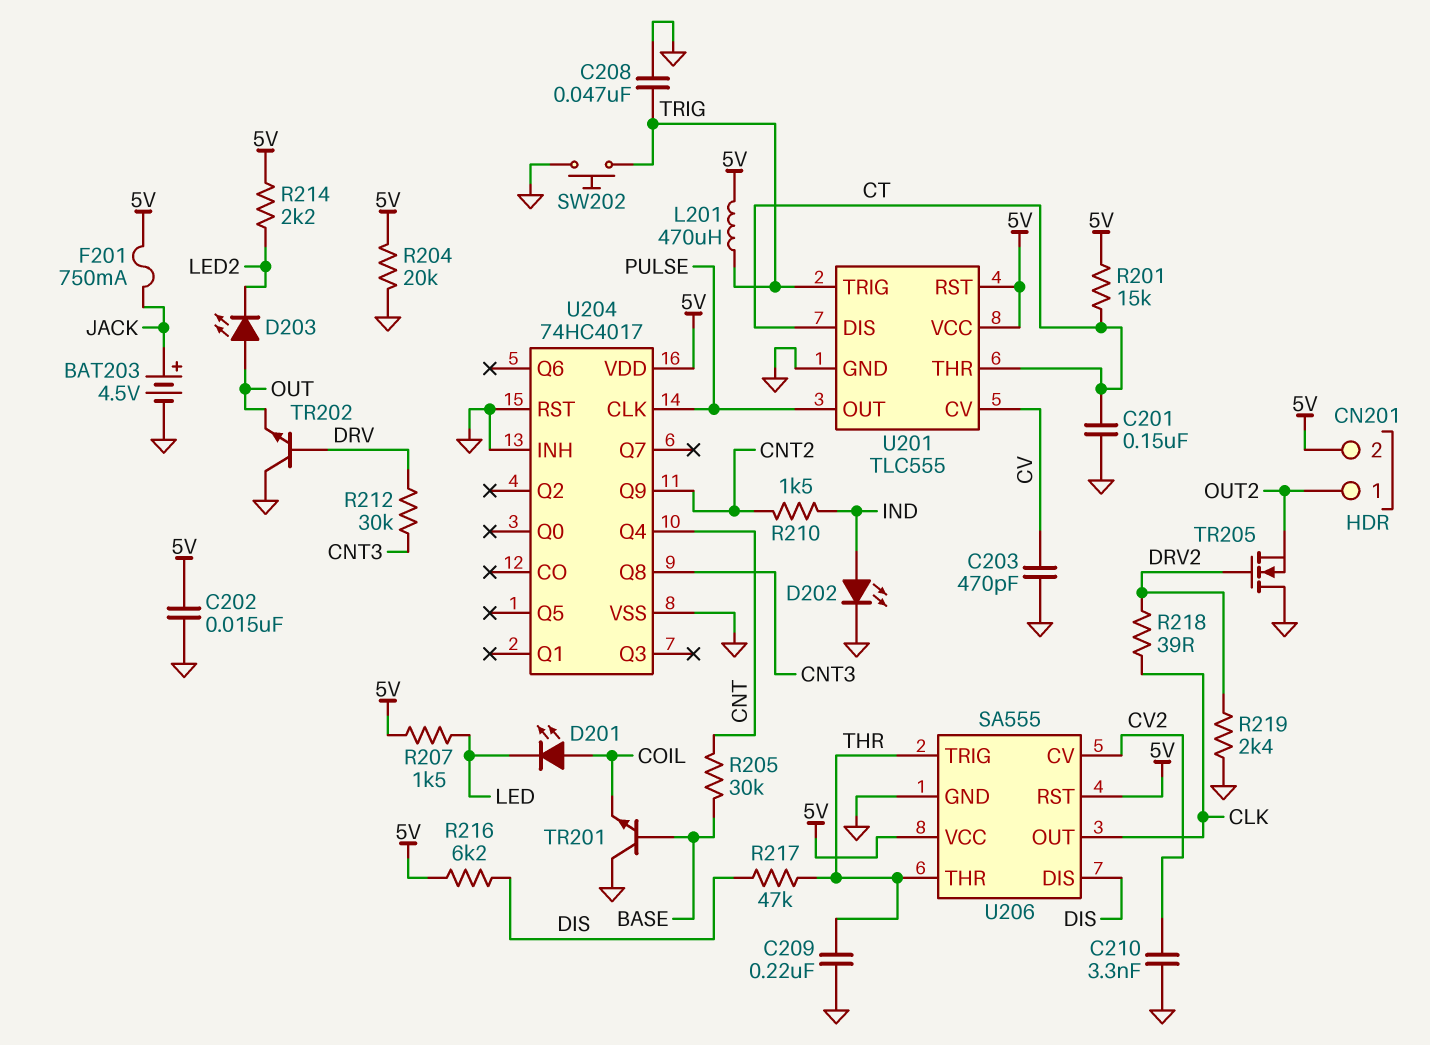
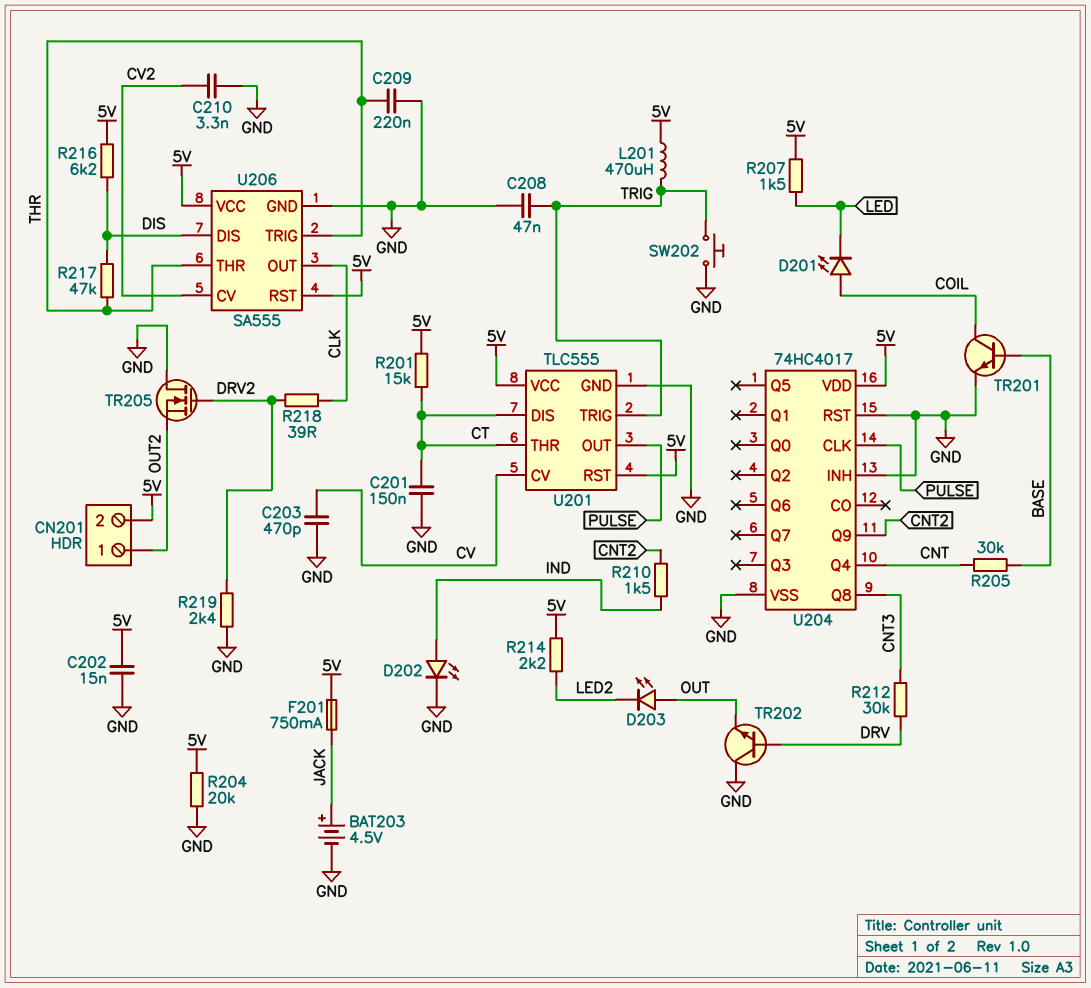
TR201: NPN (B BASE, C GND, E COIL) -> NPN (B BASE, C COIL, E GND)

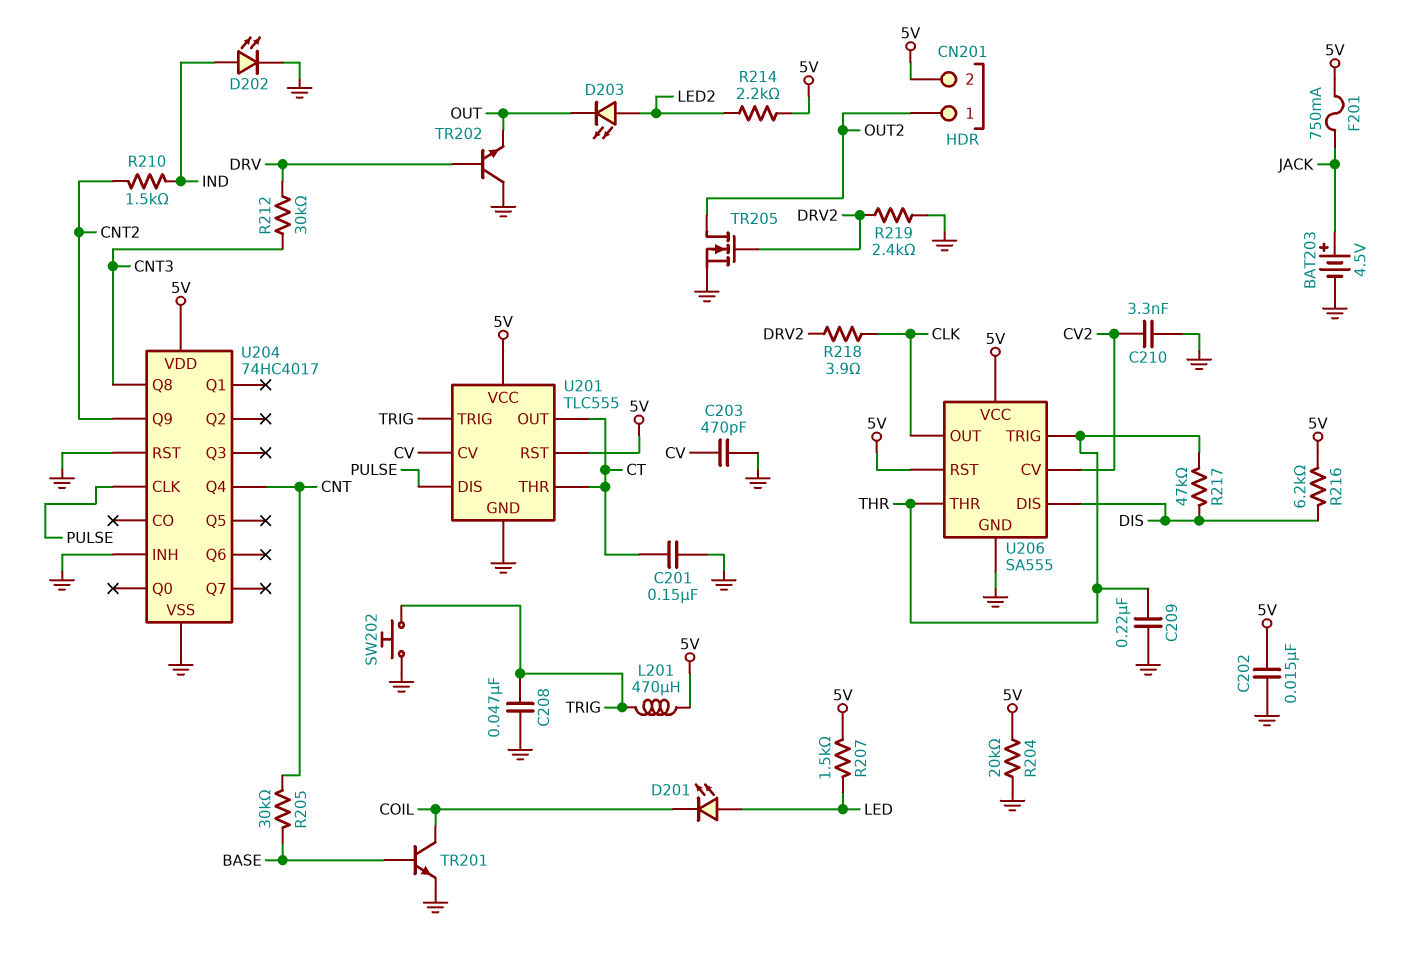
D201: LED (A COIL, K LED) -> LED (A LED, K COIL)
D203: LED (A OUT, K LED2) -> LED (A LED2, K OUT)
R201: 15k (5V, CT) -> none
R218: 39 (CLK, DRV2) -> 3.9 (CLK, DRV2)
TR205: NMOS (G DRV2, D GND, S OUT2) -> NMOS (G DRV2, D OUT2, S GND)
U201 pin DIS: CT -> PULSE
U201 pin OUT: PULSE -> CT

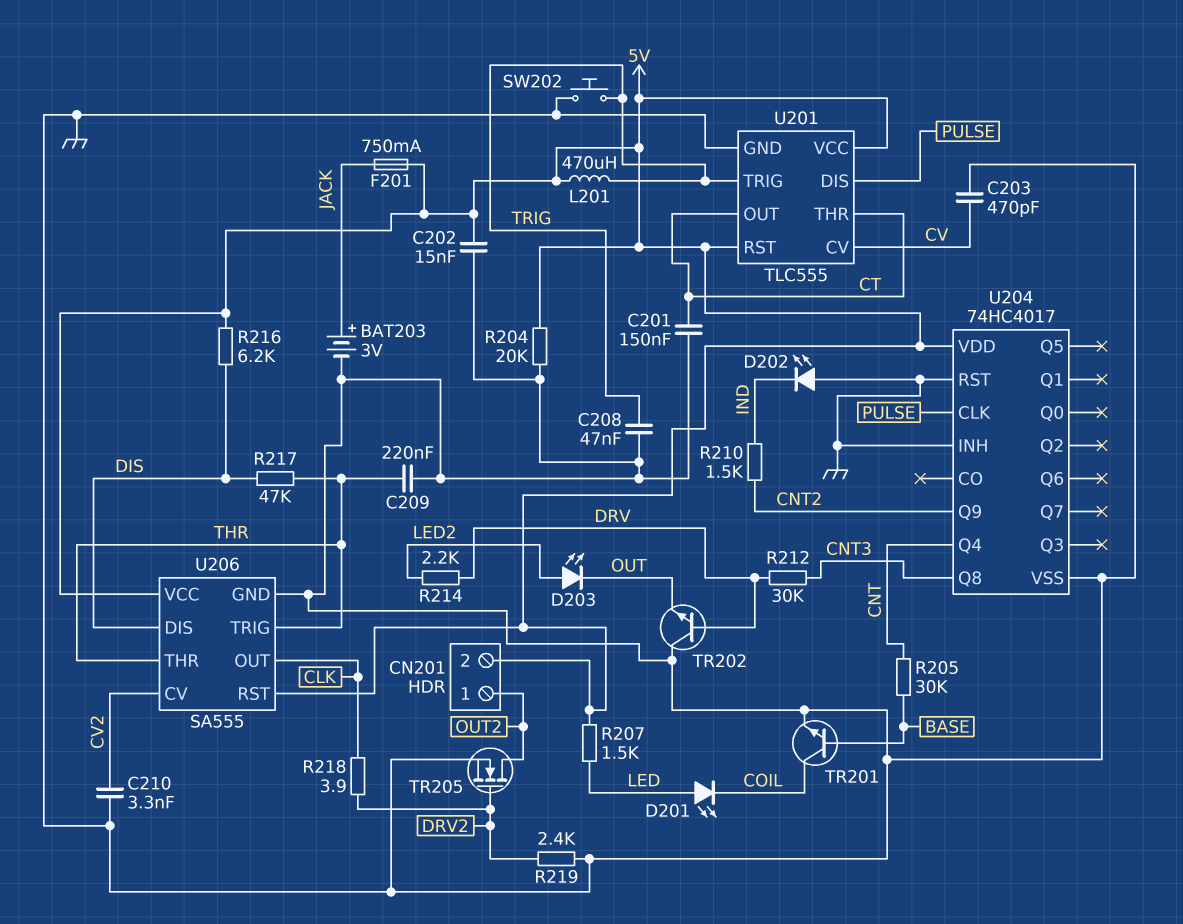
BAT203: 4.5V (plus JACK, minus GND) -> 3V (plus JACK, minus GND)
D202: LED (A IND, K GND) -> LED (A GND, K IND)
R214: 2.2k (5V, LED2) -> 2.2k (DRV, LED2)

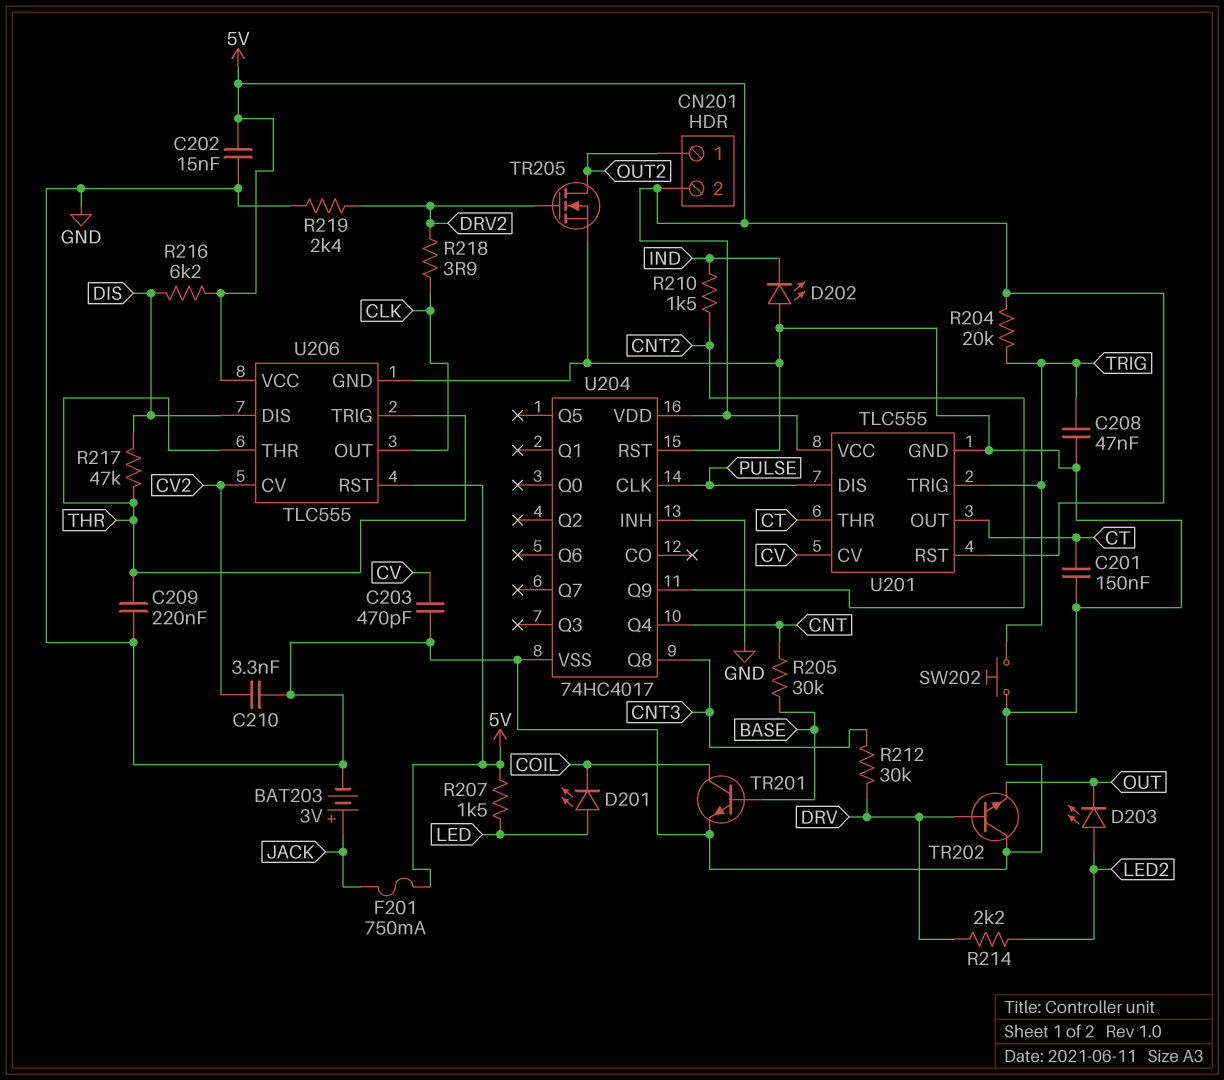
L201: 470uH (5V, TRIG) -> none
R204: 20k (5V, GND) -> 20k (5V, TRIG)
U206: SA555 -> TLC555

